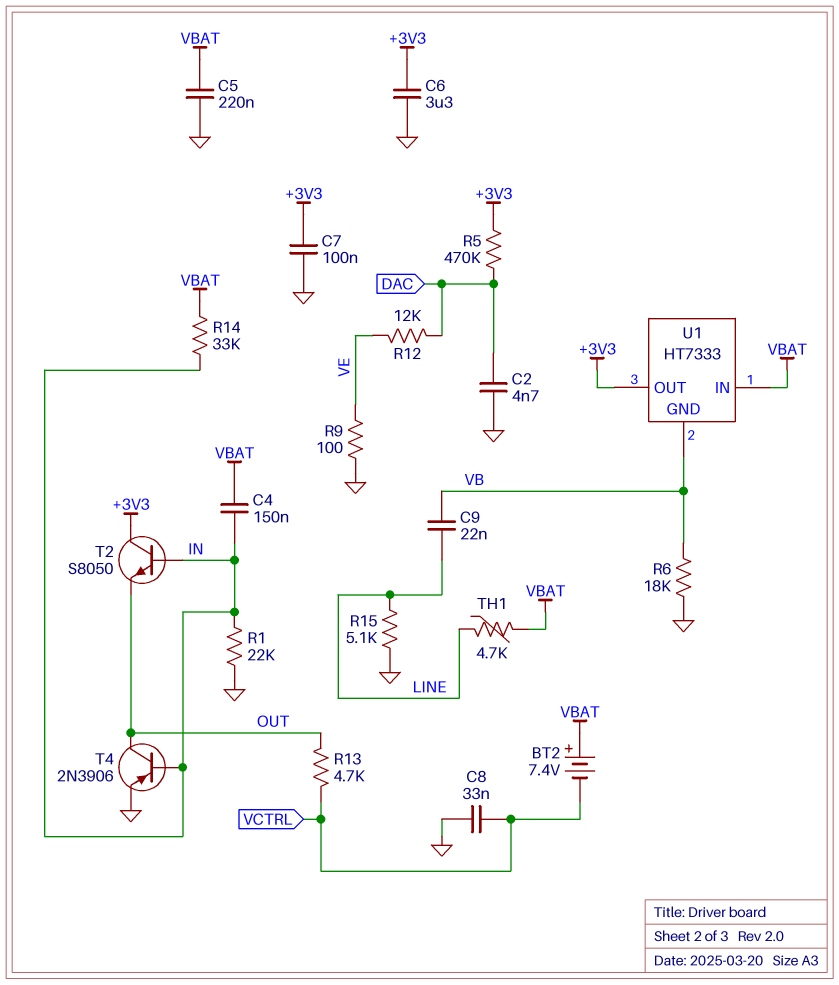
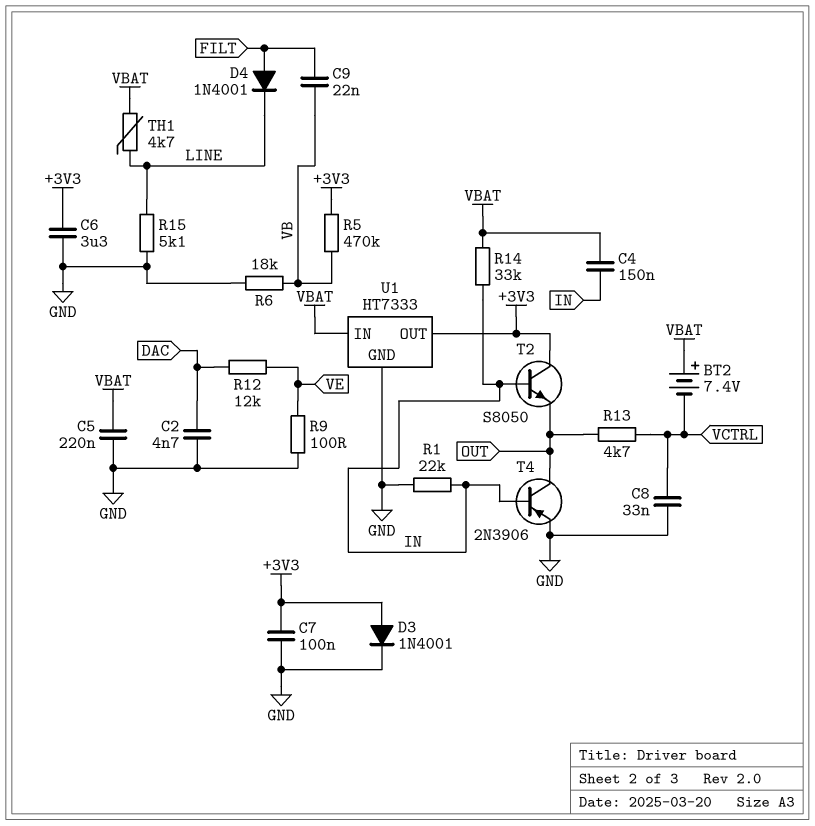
C9: 22nF (LINE, VB) -> 22nF (FILT, VB)
D3: none -> diode 1N4001 (A +3V3, K GND)
D4: none -> diode 1N4001 (A FILT, K LINE)
R5: 470k (+3V3, DAC) -> 470k (+3V3, VB)
U1 pin GND: VB -> GND

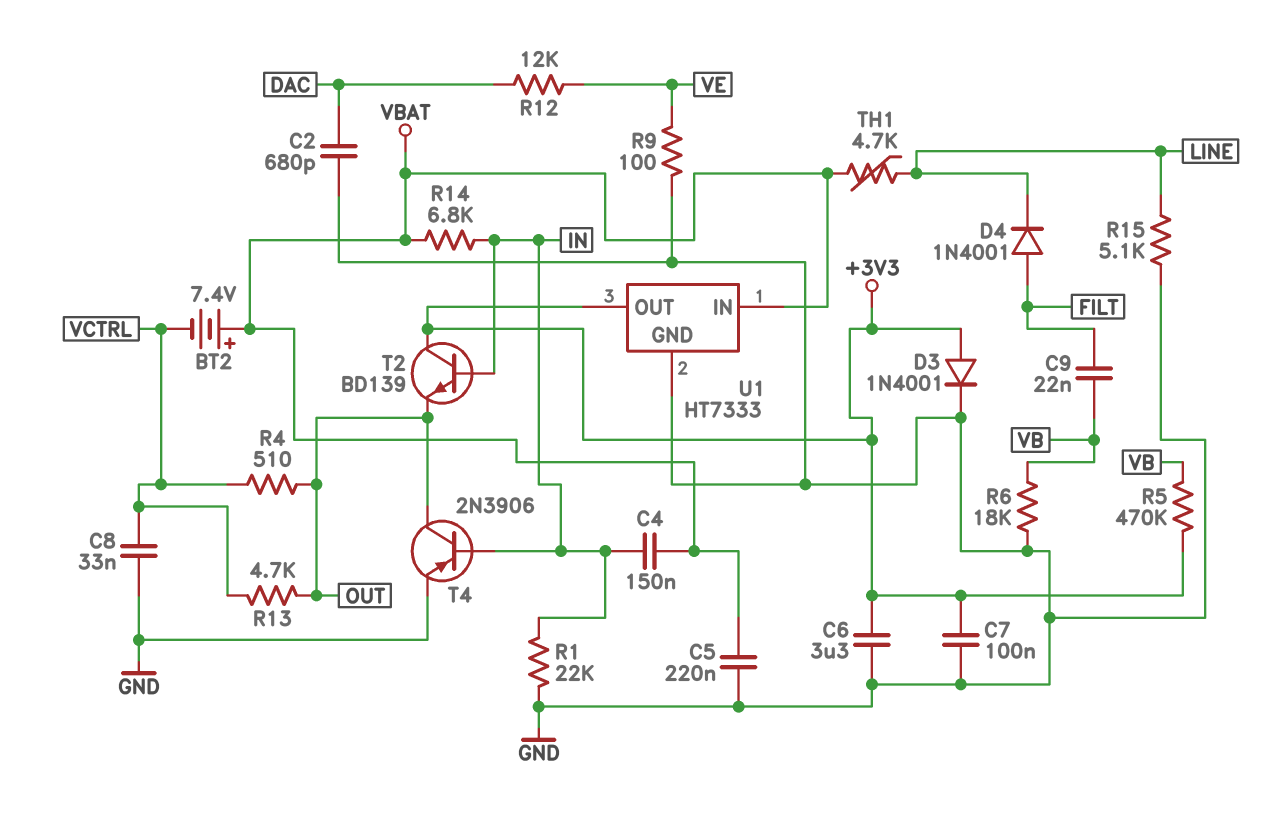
C2: 4.7nF (DAC, GND) -> 680pF (DAC, GND)
R4: none -> 510 (OUT, VCTRL)
R14: 33k (IN, VBAT) -> 6.8k (IN, VBAT)
T2: NPN S8050 (B IN, C +3V3, E OUT) -> NPN BD139 (B IN, C +3V3, E OUT)

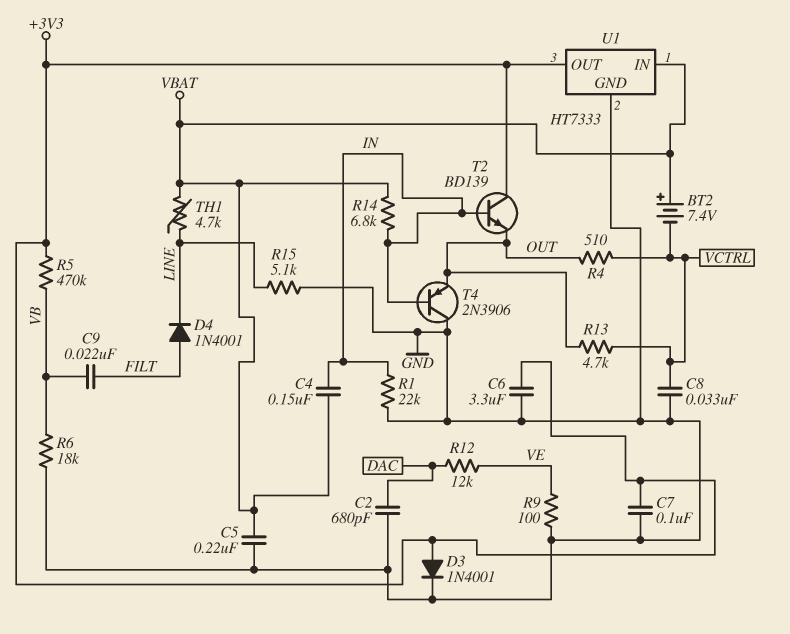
T4: PNP 2N3906 (B IN, C OUT, E GND) -> PNP 2N3906 (B IN, C GND, E OUT)

